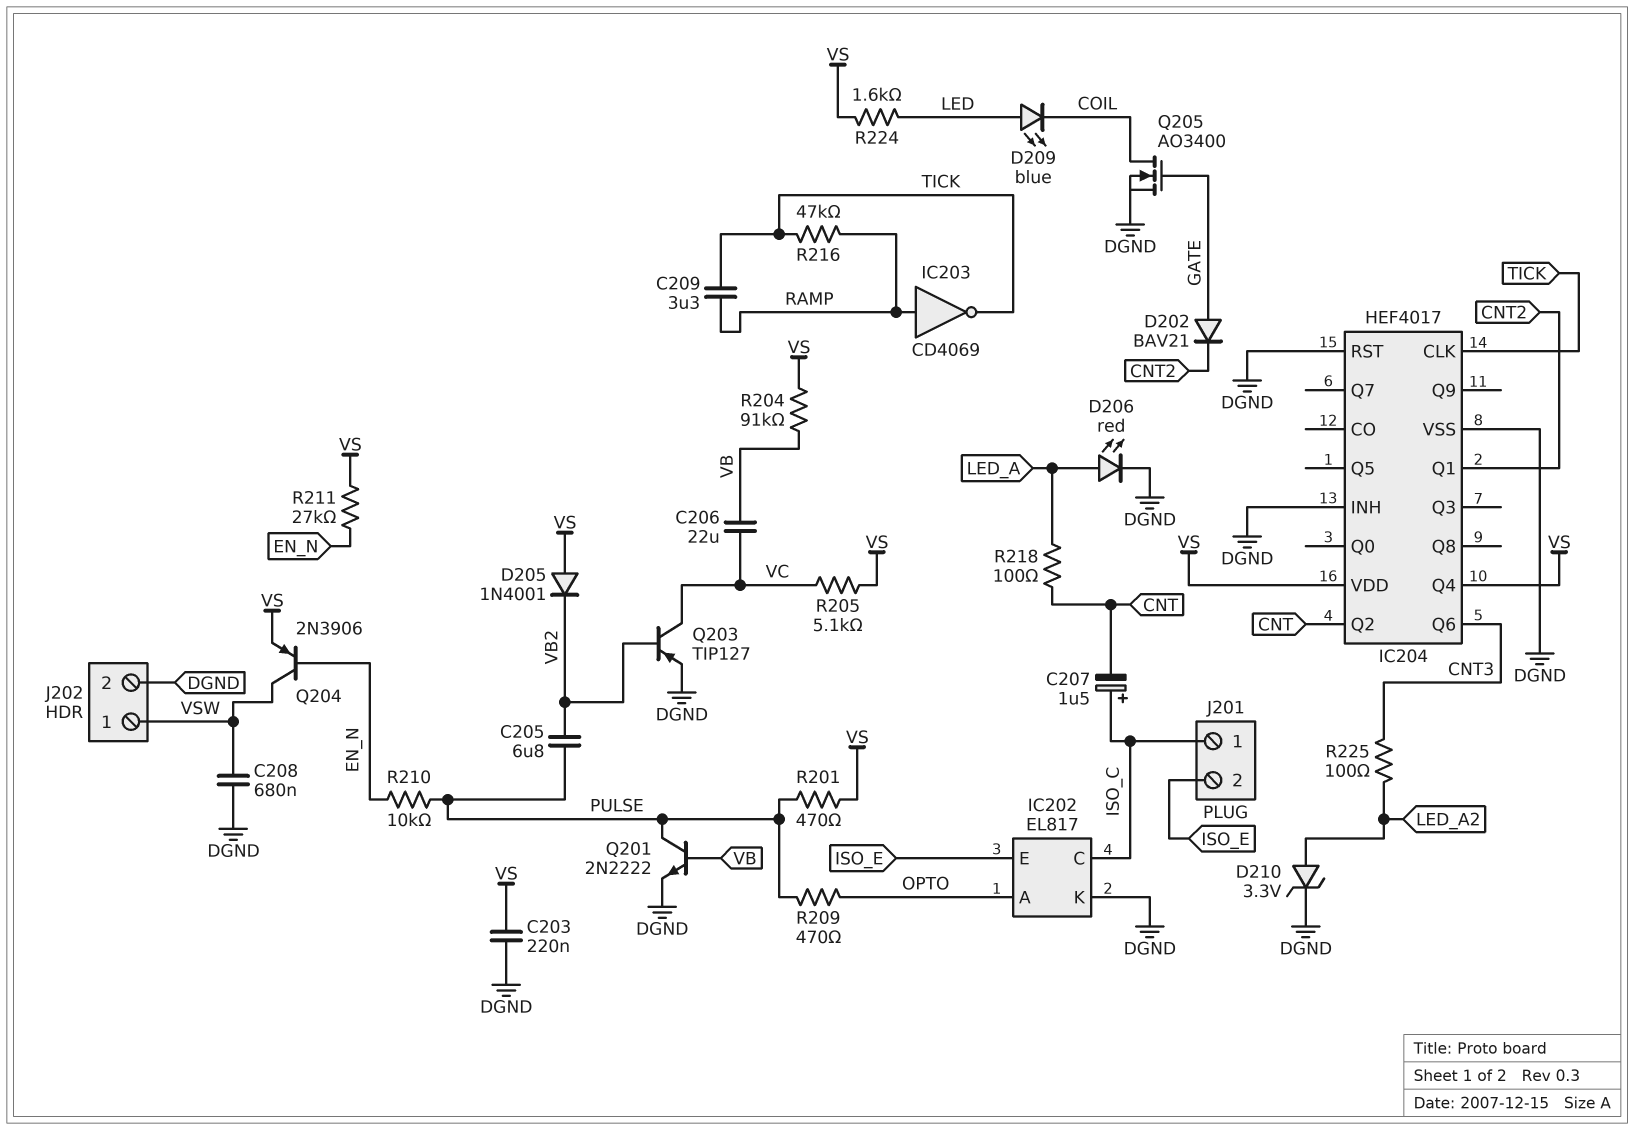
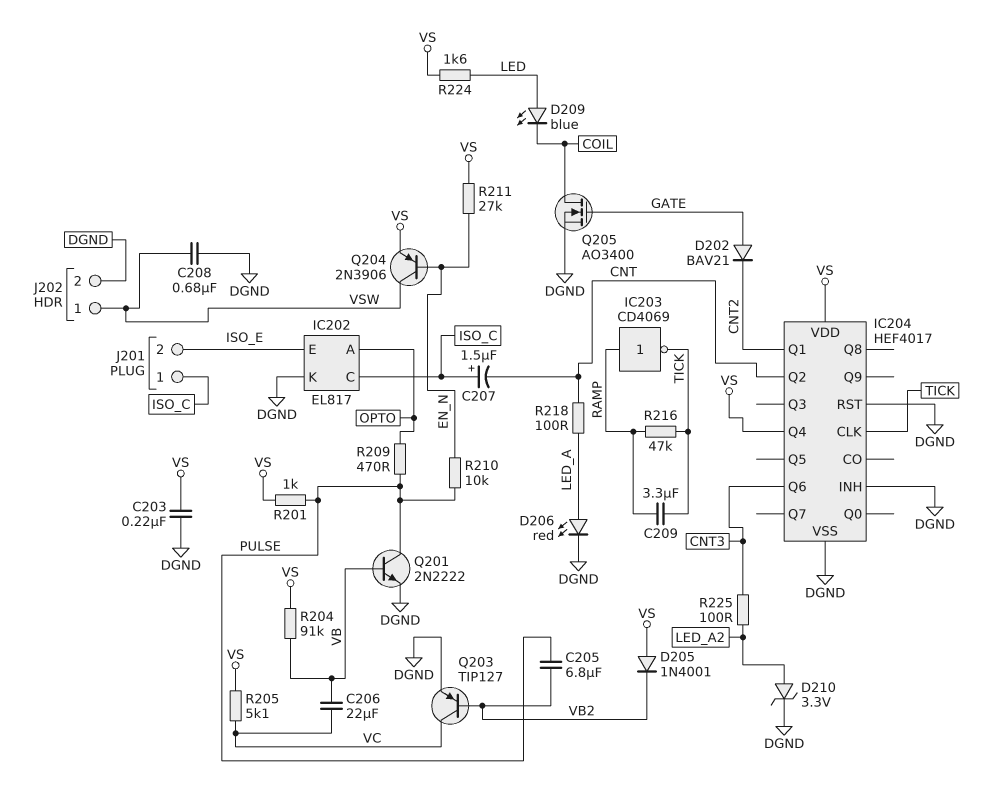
R201: 470 (PULSE, VS) -> 1k (PULSE, VS)

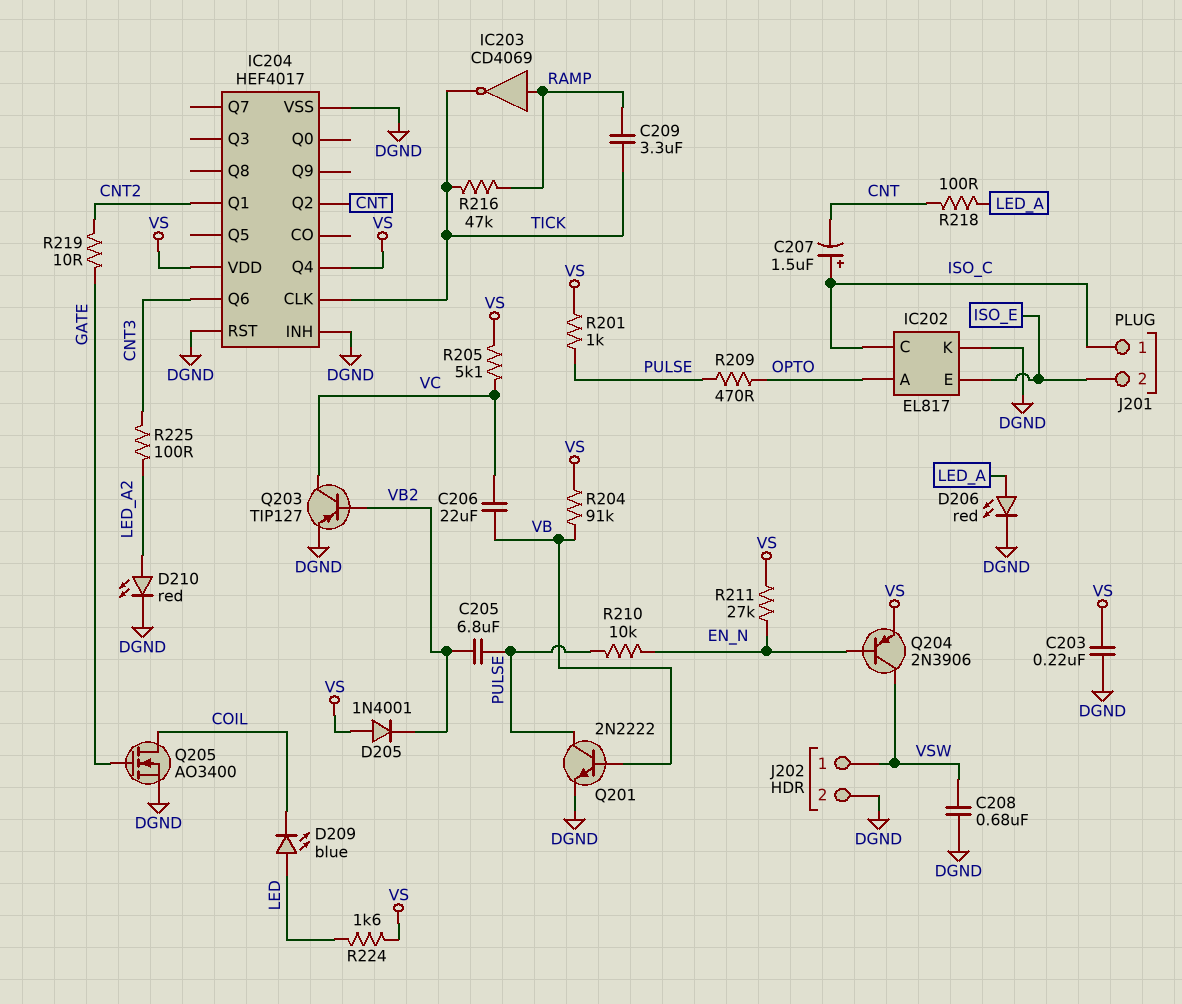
D202: diode BAV21 (A GATE, K CNT2) -> none
D210: zener 3.3V (A LED_A2, K DGND) -> LED red (A LED_A2, K DGND)
R219: none -> 10 (CNT2, GATE)

